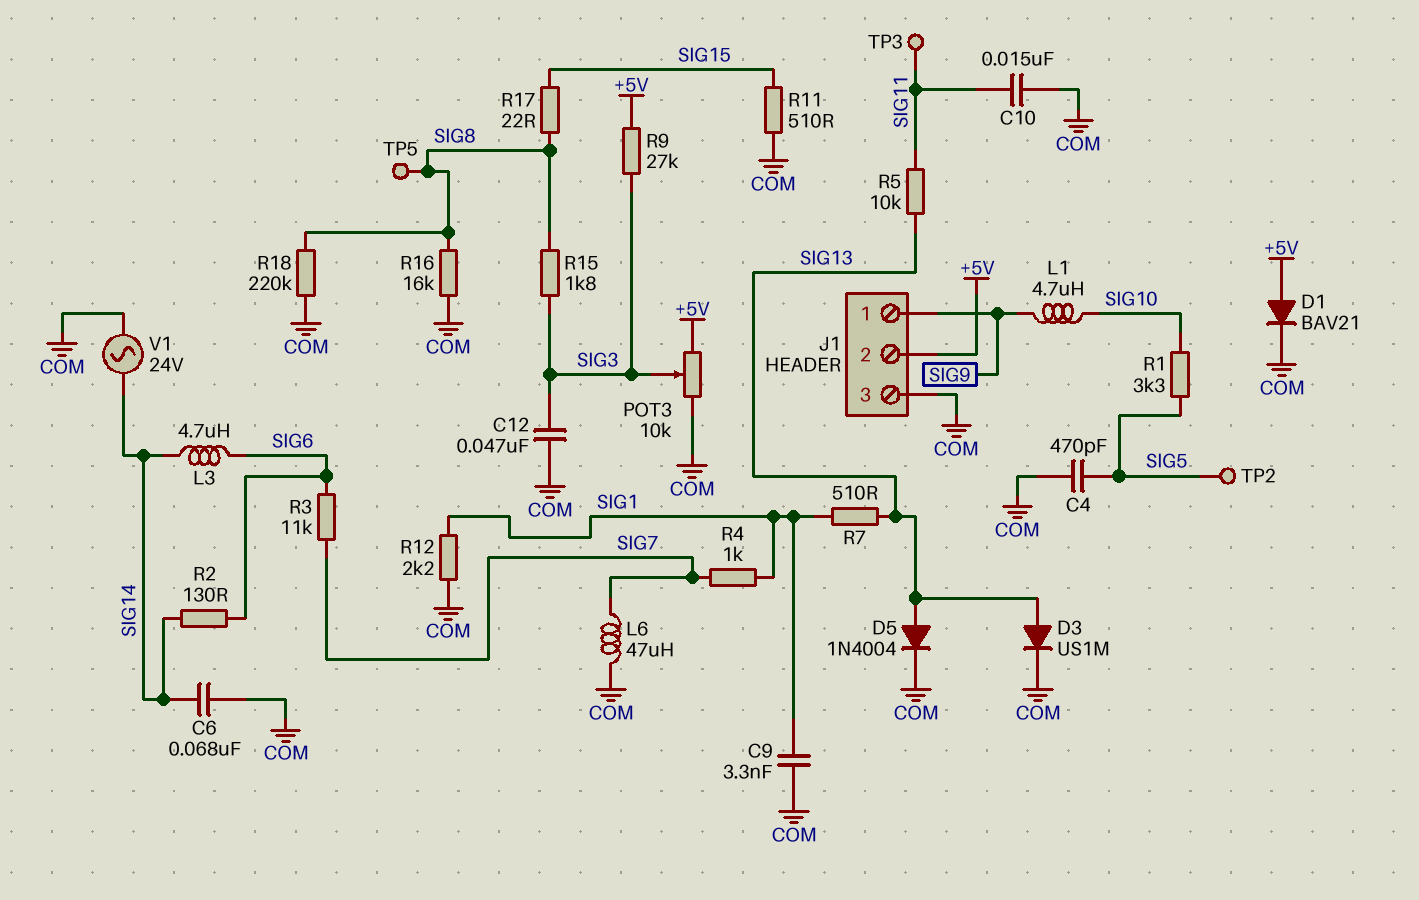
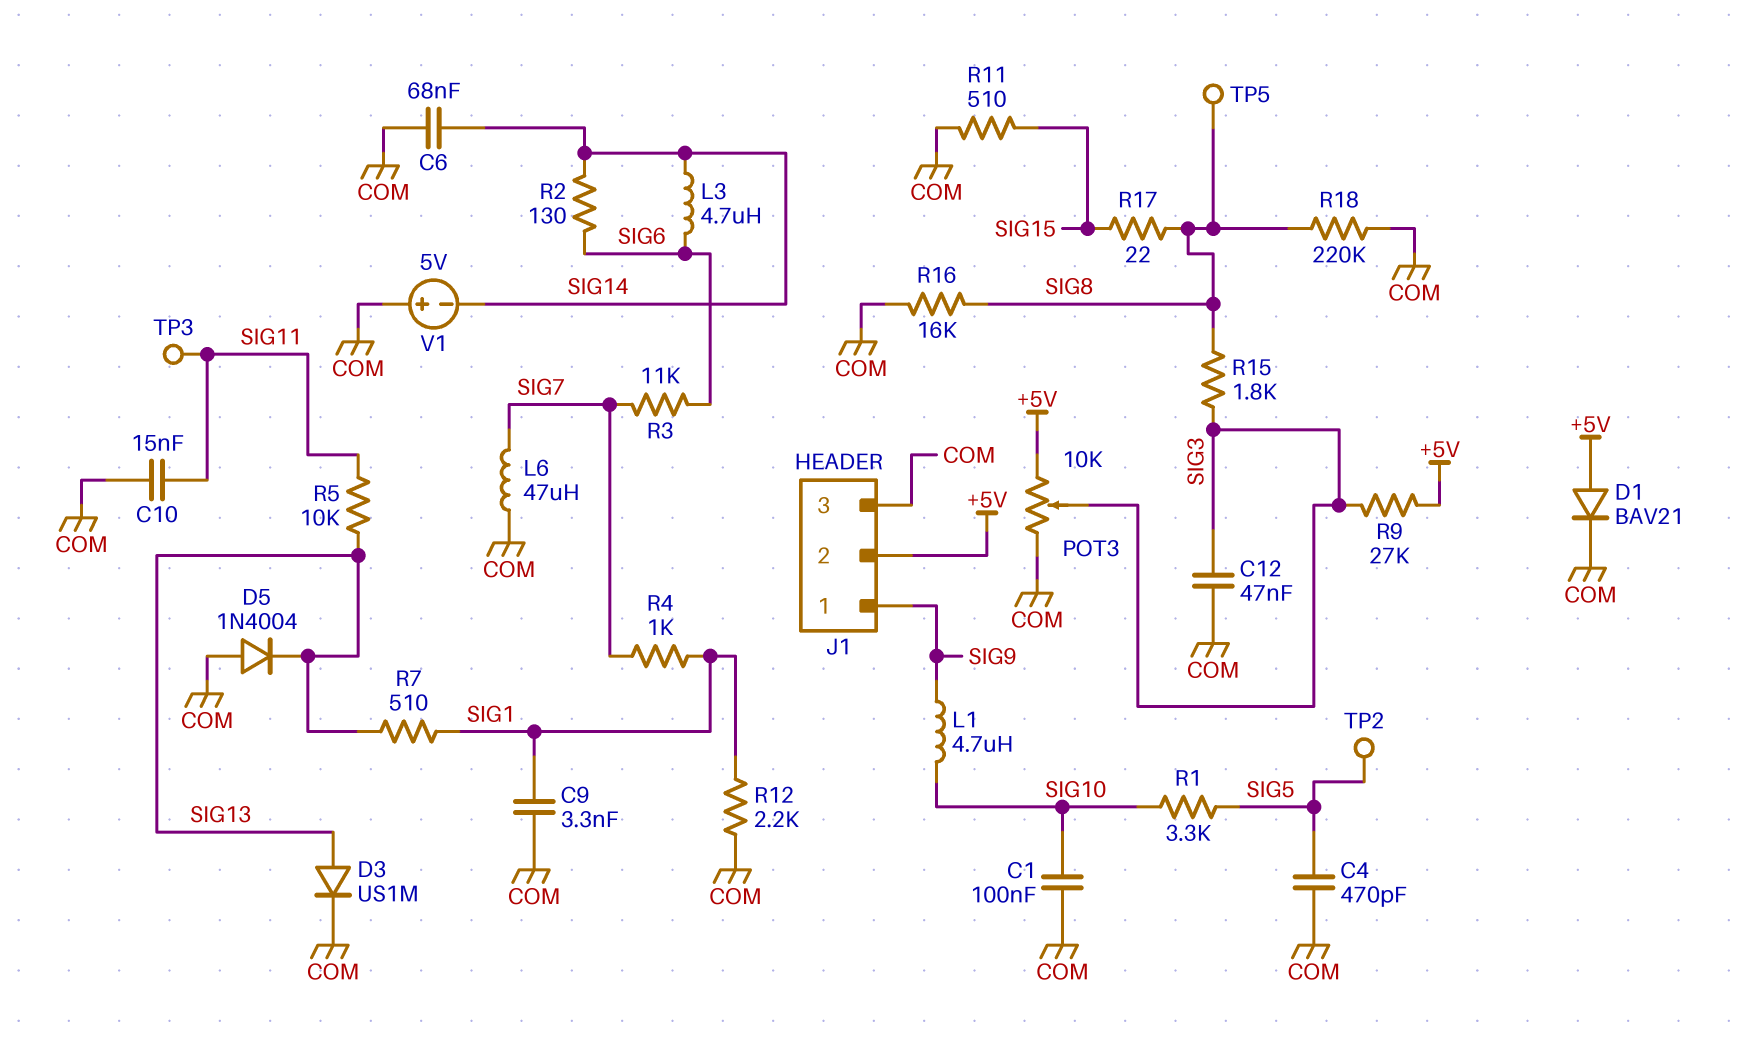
C1: none -> 100nF (COM, SIG10)
D5: diode 1N4004 (A SIG13, K COM) -> diode 1N4004 (A COM, K SIG13)
V1: AC 24V (COM, SIG14) -> 5V (plus COM, minus SIG14)

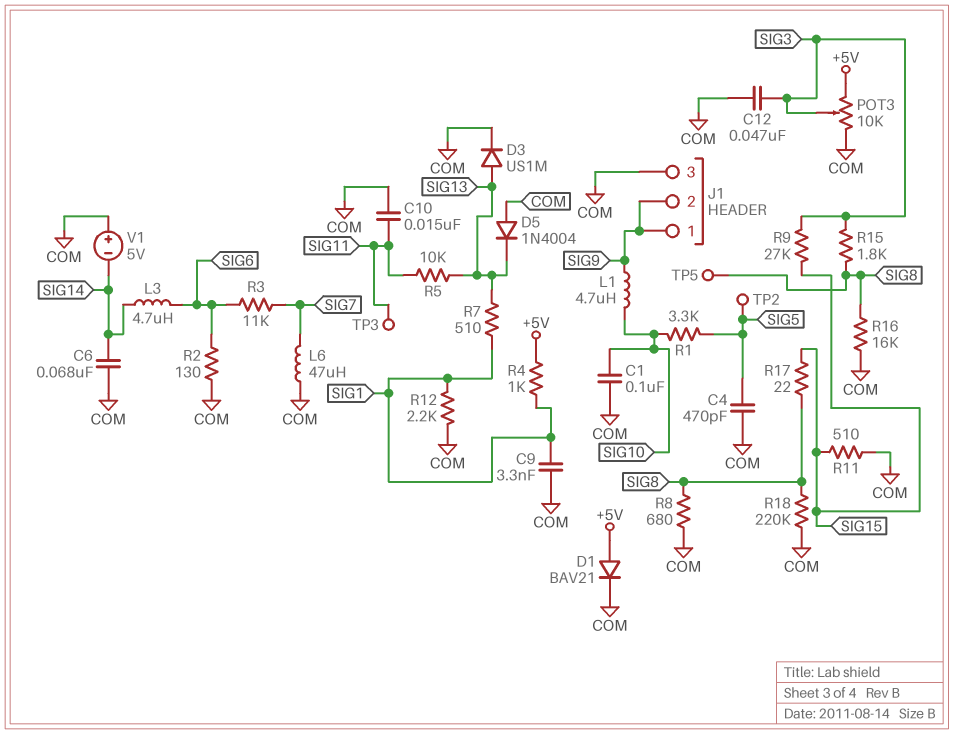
J1 pin 2: +5V -> SIG9
R2: 130 (SIG6, SIG14) -> 130 (COM, SIG6)
R4: 1k (SIG1, SIG7) -> 1k (+5V, SIG1)
R8: none -> 680 (COM, SIG8)
R9: 27k (+5V, SIG3) -> 27k (SIG3, SIG15)

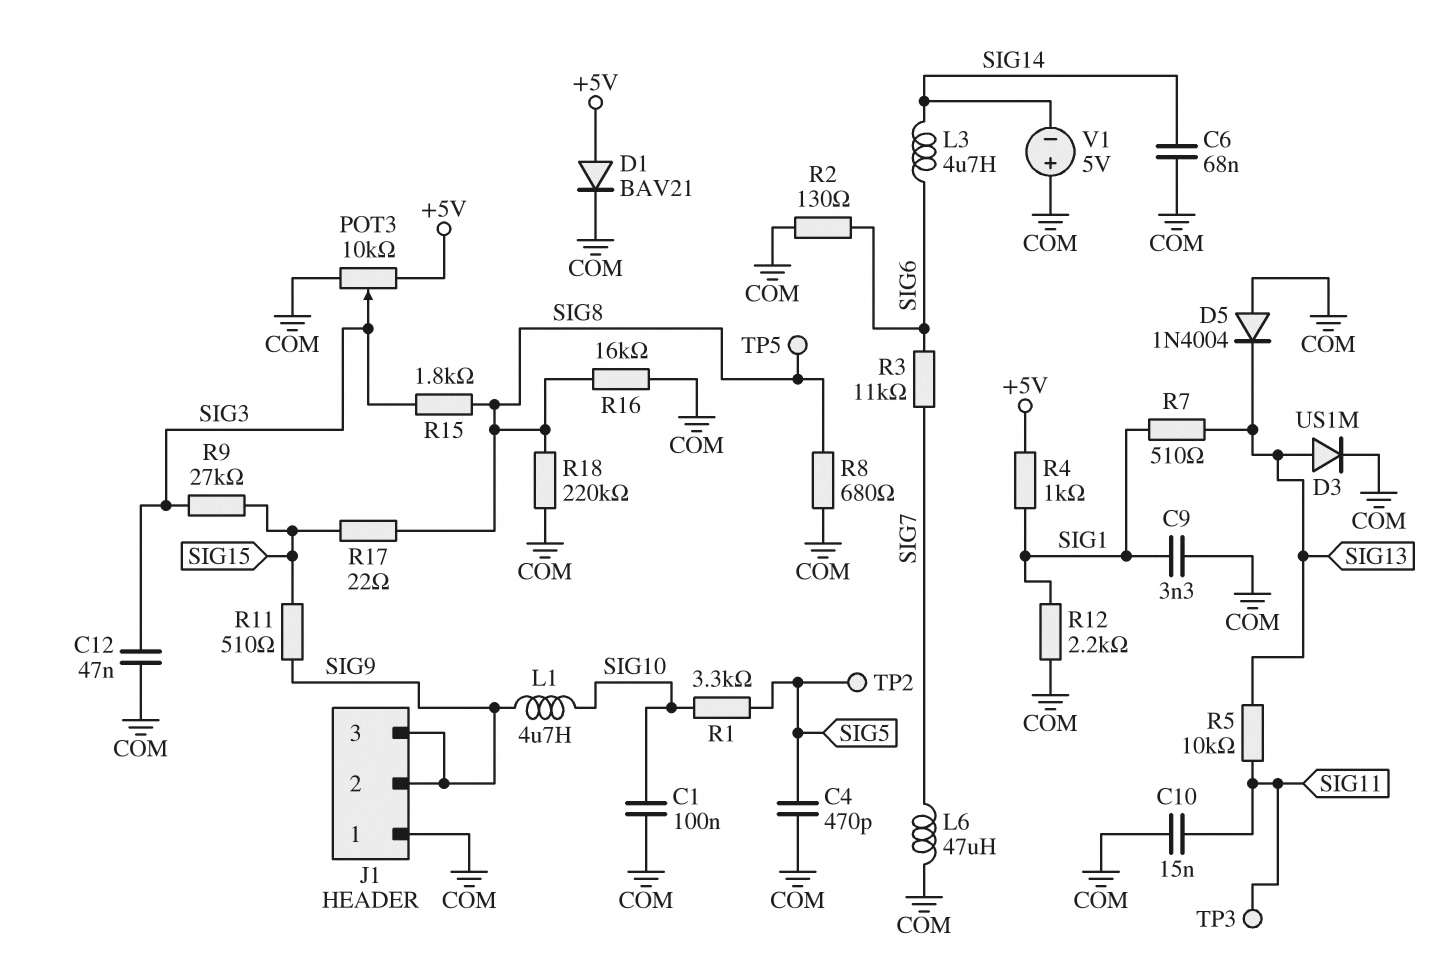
J1 pin 1: SIG9 -> COM
J1 pin 3: COM -> SIG9
R11: 510 (COM, SIG15) -> 510 (SIG9, SIG15)

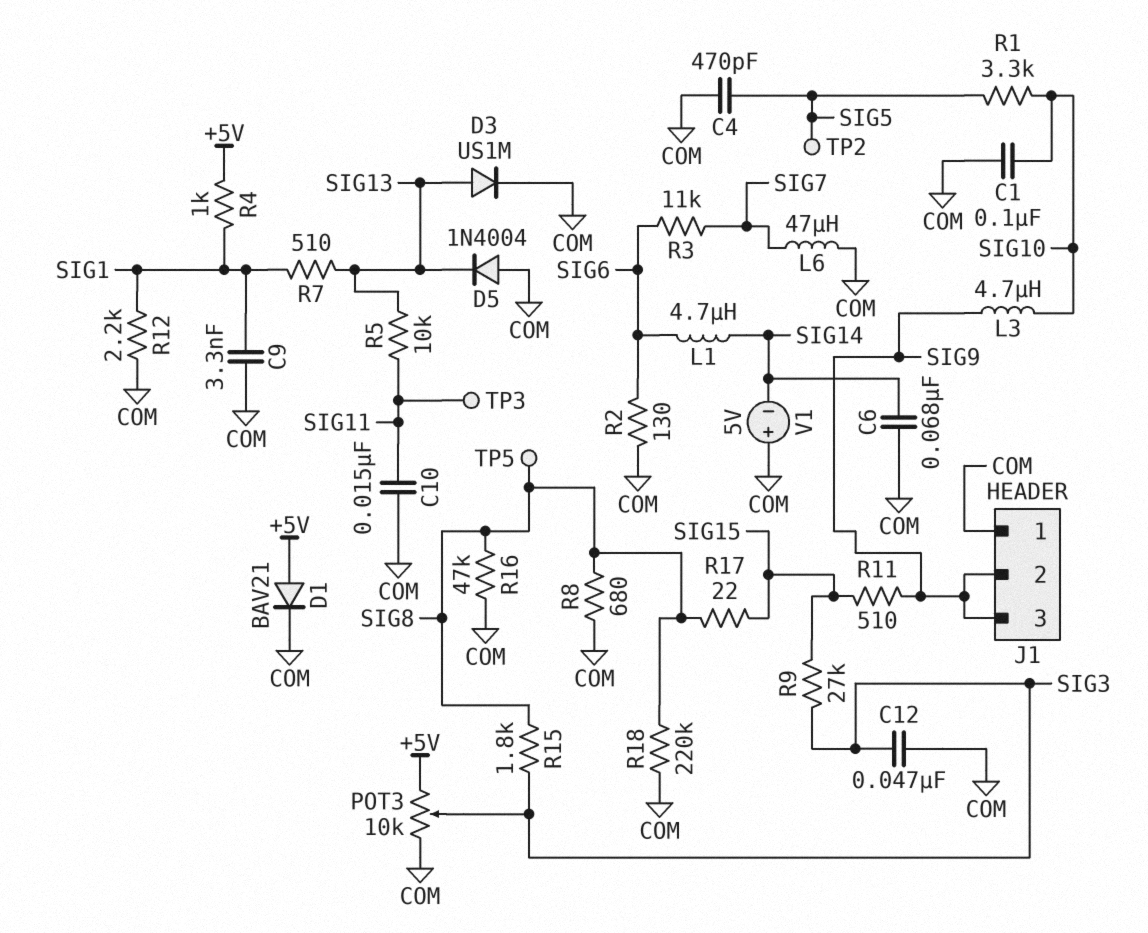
L1: 4.7uH (SIG9, SIG10) -> 4.7uH (SIG6, SIG14)
L3: 4.7uH (SIG6, SIG14) -> 4.7uH (SIG9, SIG10)
R16: 16k (COM, SIG8) -> 47k (COM, SIG8)

